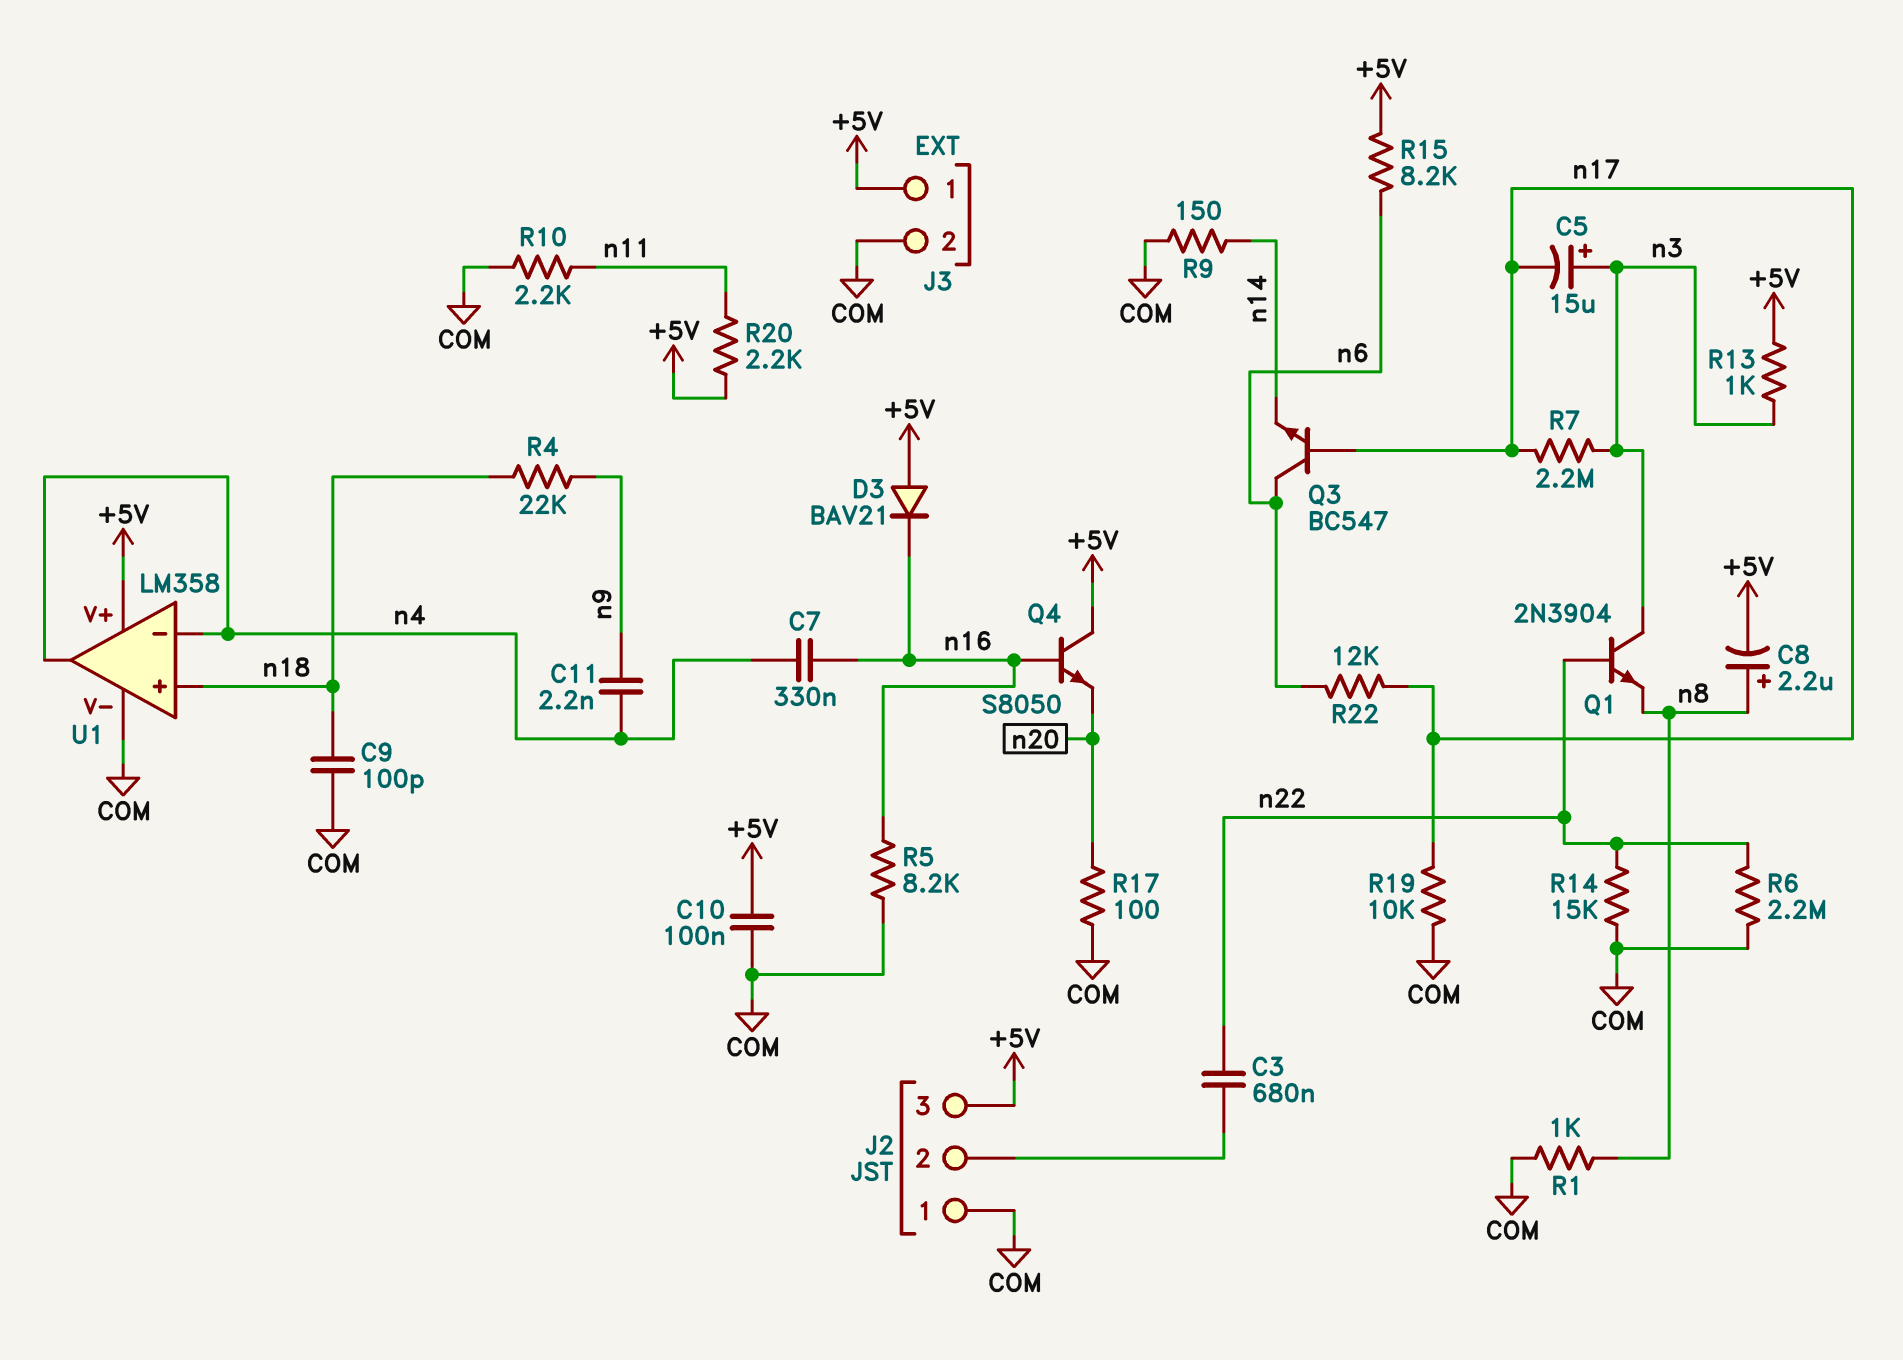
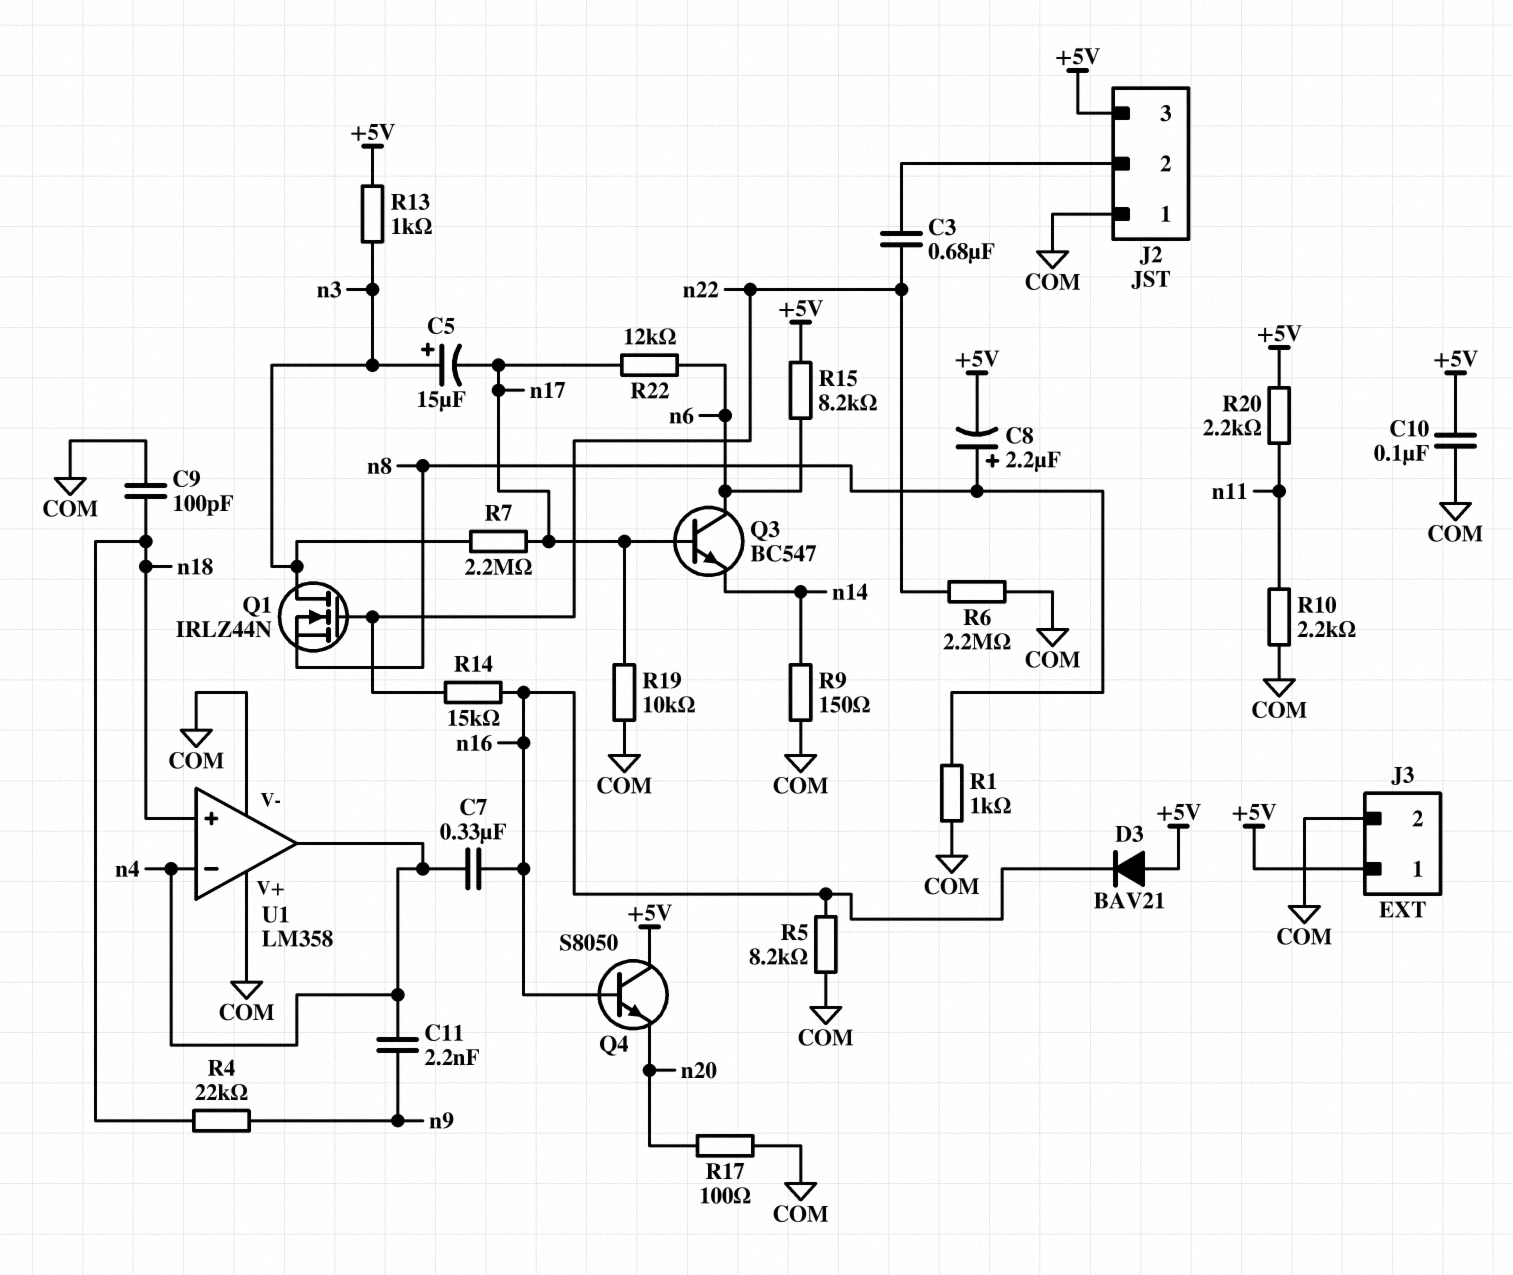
Q1: NPN 2N3904 (B n22, C n3, E n8) -> NMOS IRLZ44N (G n22, D n3, S n8)
R14: 15k (COM, n22) -> 15k (n16, n22)
U1 pin V+: +5V -> COM

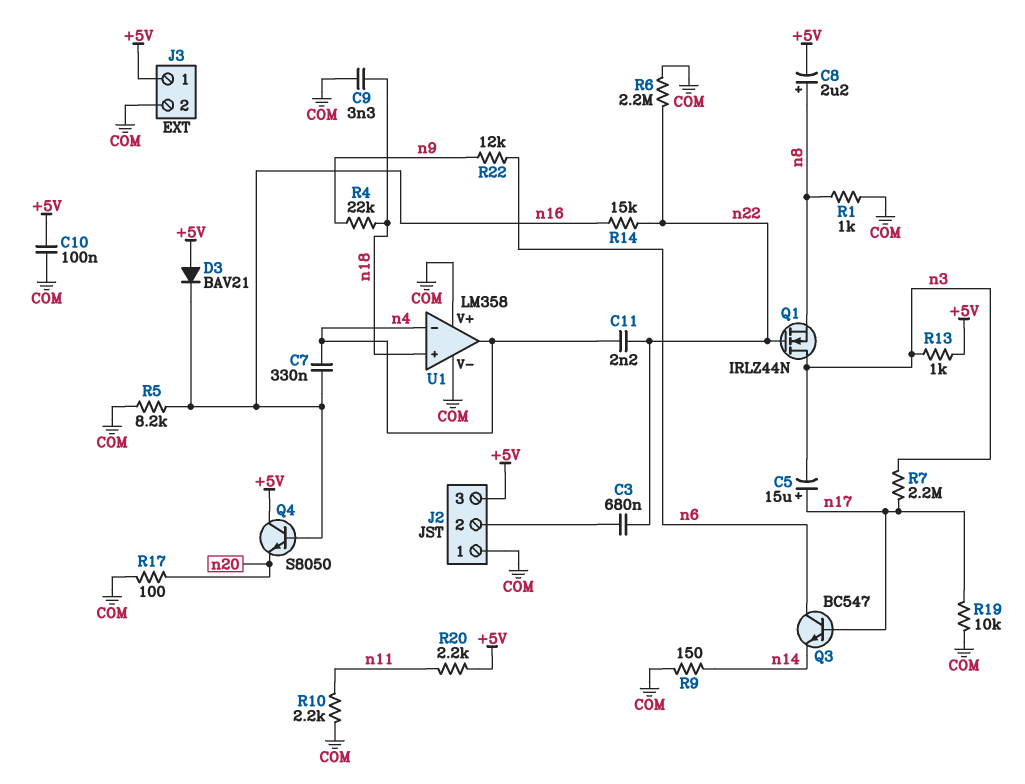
C5: 15uF (plus n3, minus n17) -> 15uF (plus n17, minus n3)
C9: 100pF (COM, n18) -> 3.3nF (COM, n18)
C11: 2.2nF (n4, n9) -> 2.2nF (n4, n22)
R15: 8.2k (+5V, n6) -> none
R22: 12k (n6, n17) -> 12k (n6, n9)

